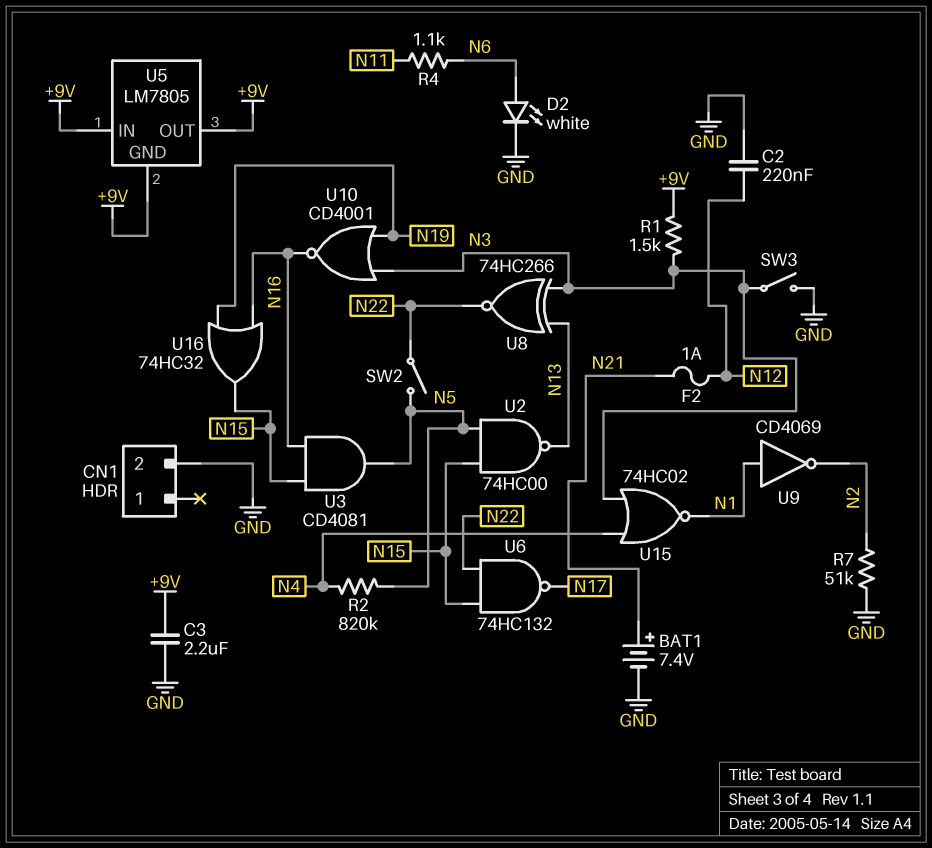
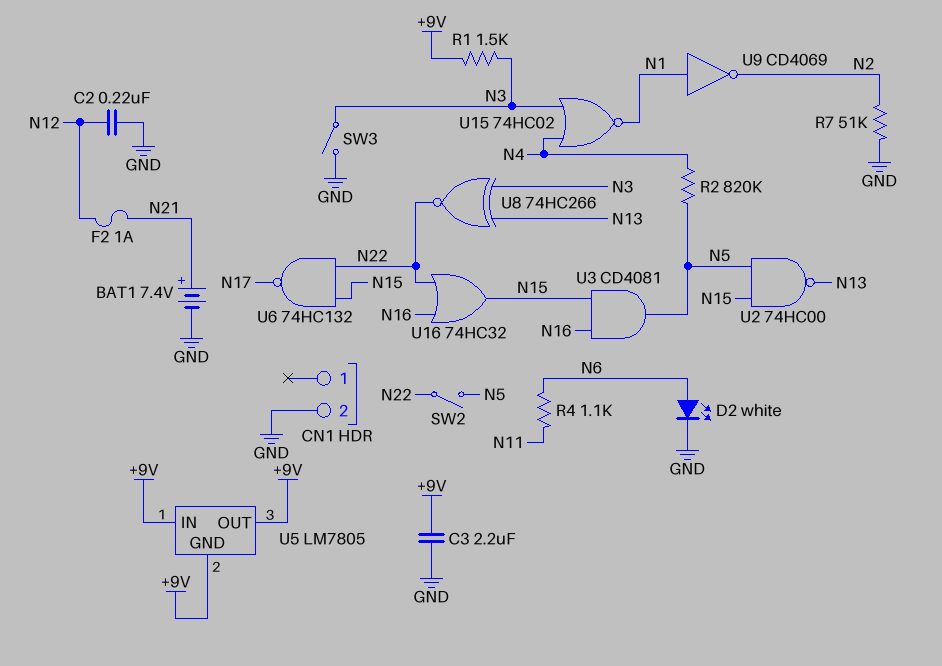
U10: NOR CD4001 (in N3, in N19, out N16) -> none
U16: OR 74HC32 (in N16, in N19, out N15) -> OR 74HC32 (in N16, in N22, out N15)

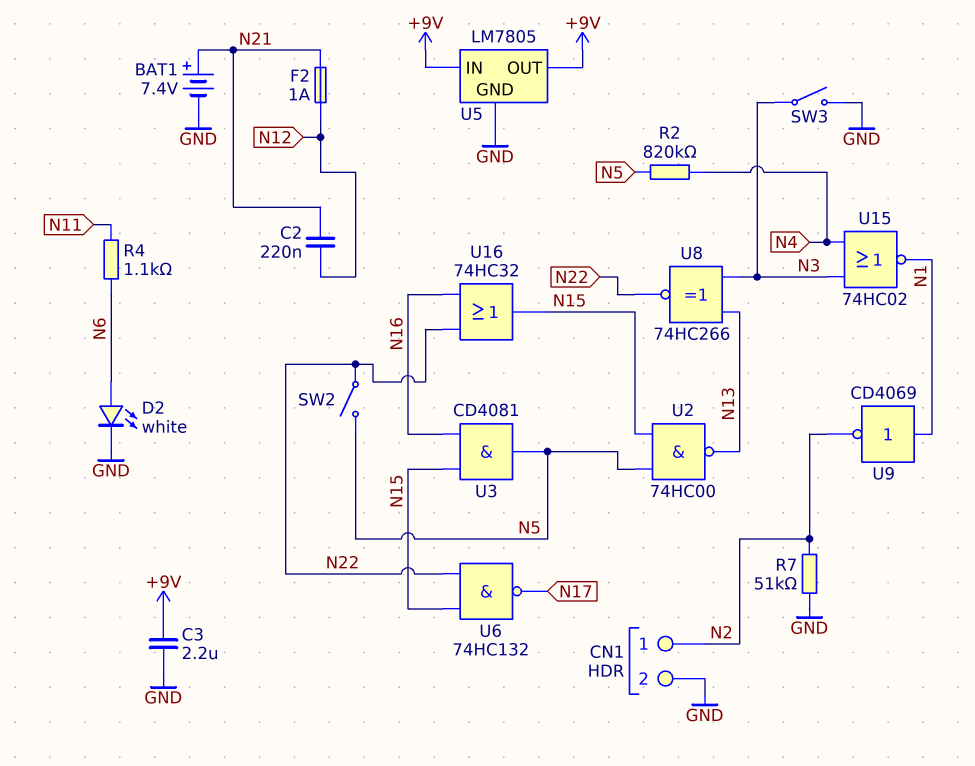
C2: 220nF (GND, N12) -> 220nF (N12, N21)
CN1 pin 1: none -> N2
R1: 1.5k (+9V, N3) -> none
U5 pin GND: +9V -> GND

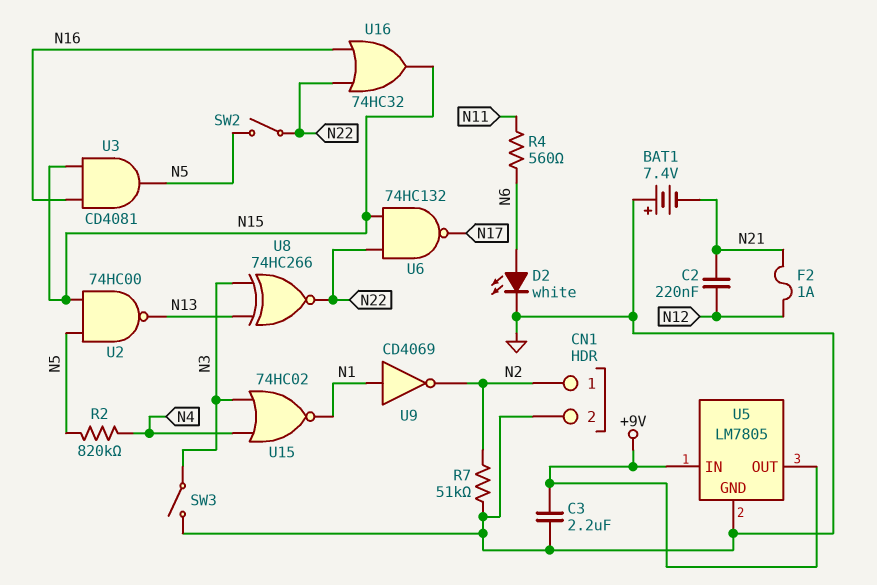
BAT1: 7.4V (plus N21, minus GND) -> 7.4V (plus GND, minus N21)
R4: 1.1k (N6, N11) -> 560 (N6, N11)

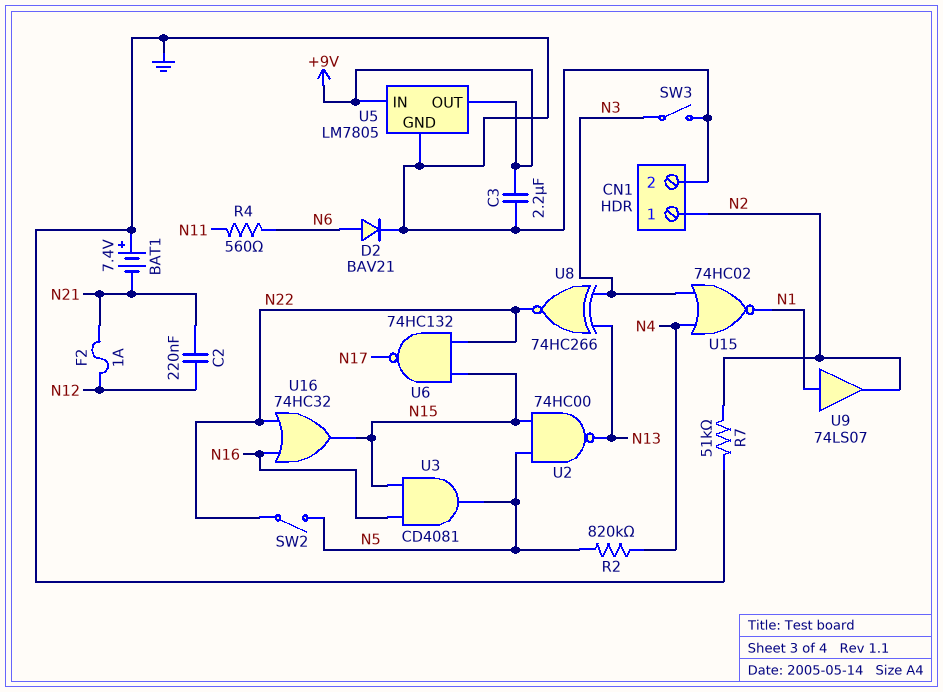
D2: LED white (A N6, K GND) -> diode BAV21 (A N6, K GND)
U9: NOT CD4069 (in N1, out N2) -> buffer 74LS07 (in N1, out N2)

